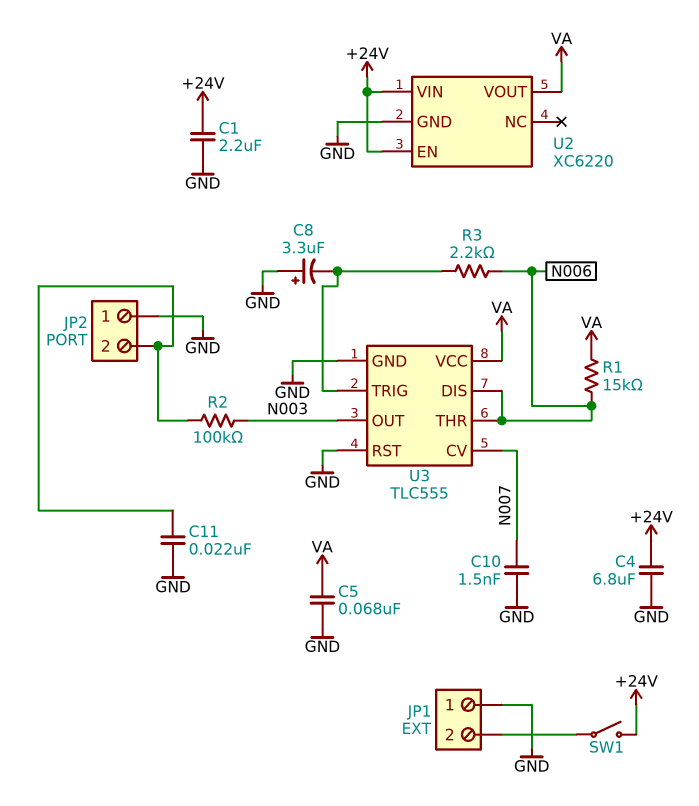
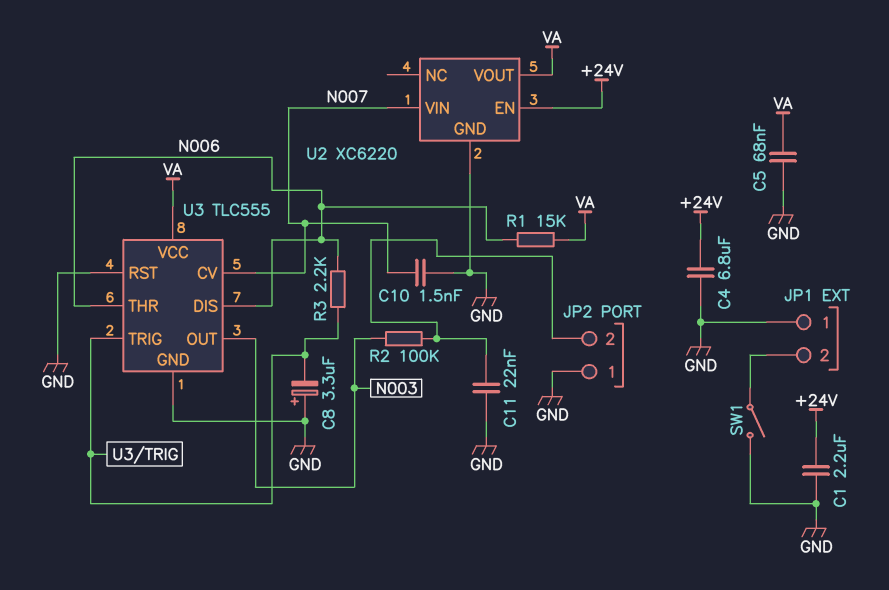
SW1: switch (+24V, JP1/2) -> switch (GND, JP1/2)
U2 pin VIN: +24V -> N007

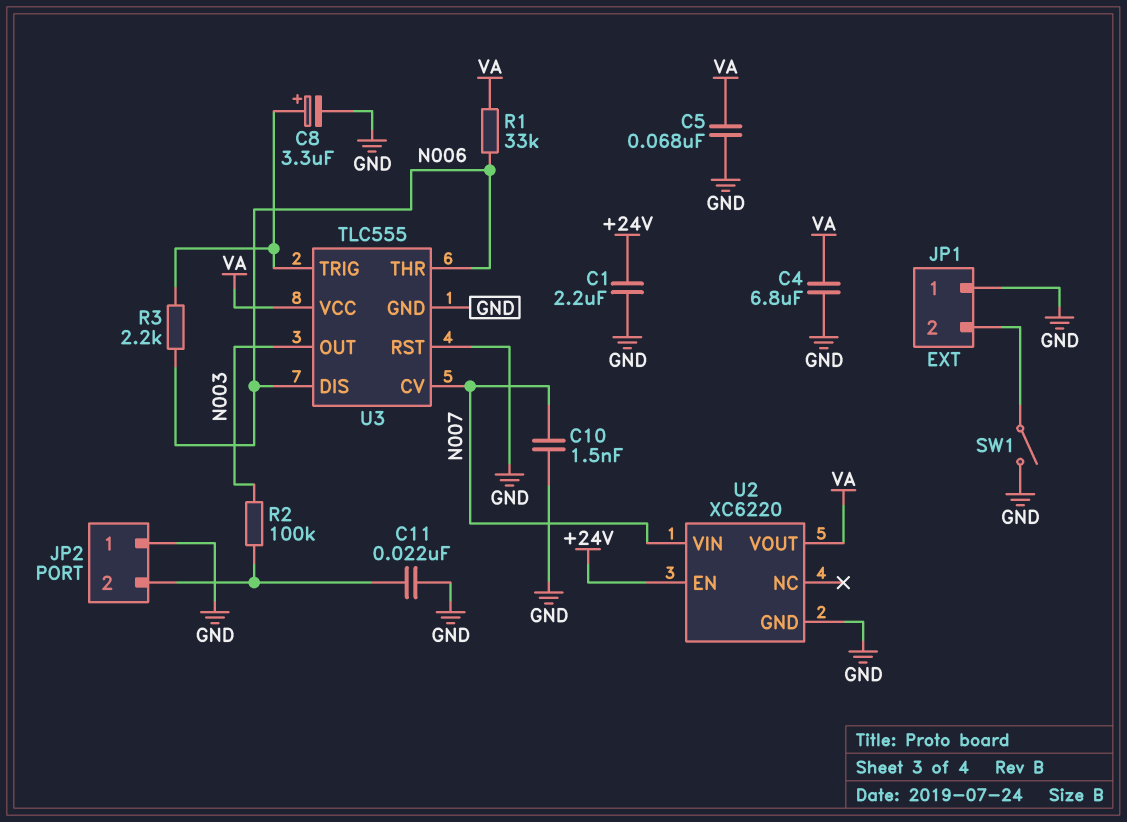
C4: 6.8uF (+24V, GND) -> 6.8uF (GND, VA)
C8: 3.3uF (plus GND, minus U3/TRIG) -> 3.3uF (plus U3/TRIG, minus GND)
R1: 15k (N006, VA) -> 33k (N006, VA)

